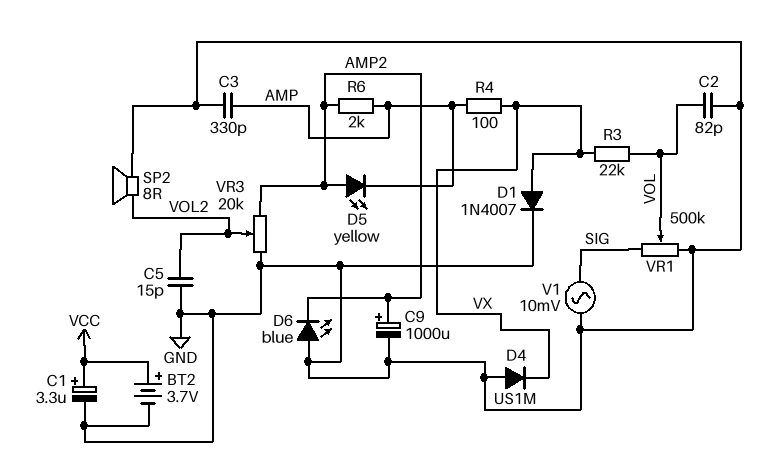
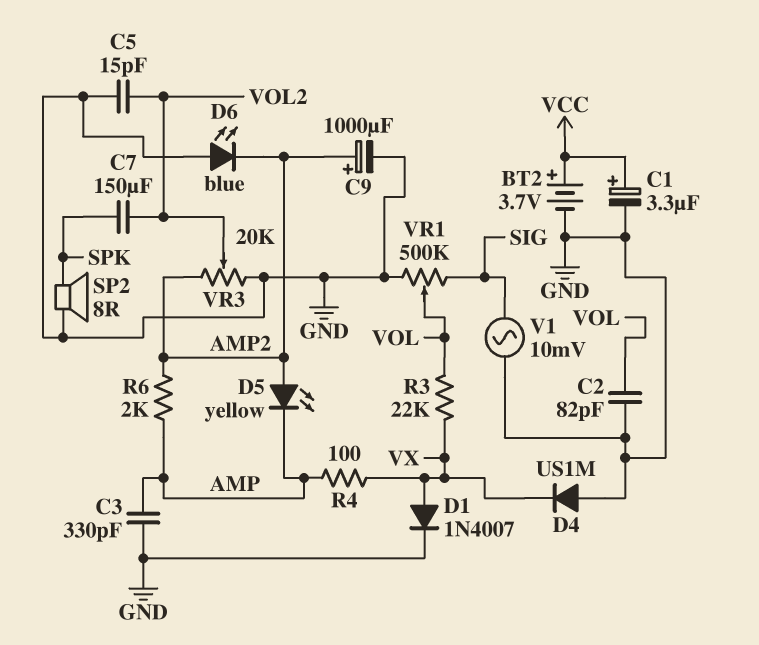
C7: none -> 150uF (SPK, VOL2)
SP2: speaker 8R (GND, VOL2) -> speaker 8R (GND, SPK)

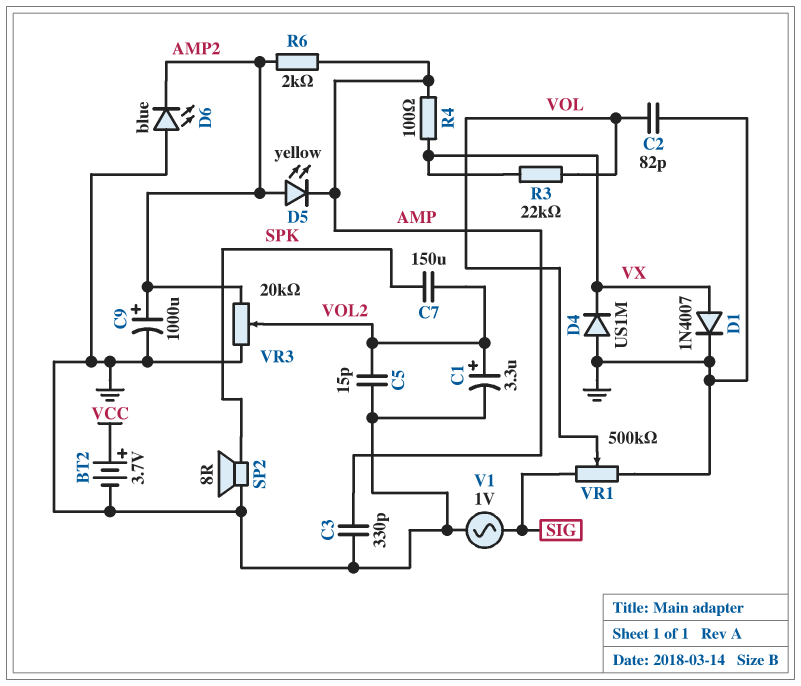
C1: 3.3uF (plus VCC, minus GND) -> 3.3uF (plus VOL2, minus GND)
V1: AC 10mV (GND, SIG) -> AC 1V (GND, SIG)

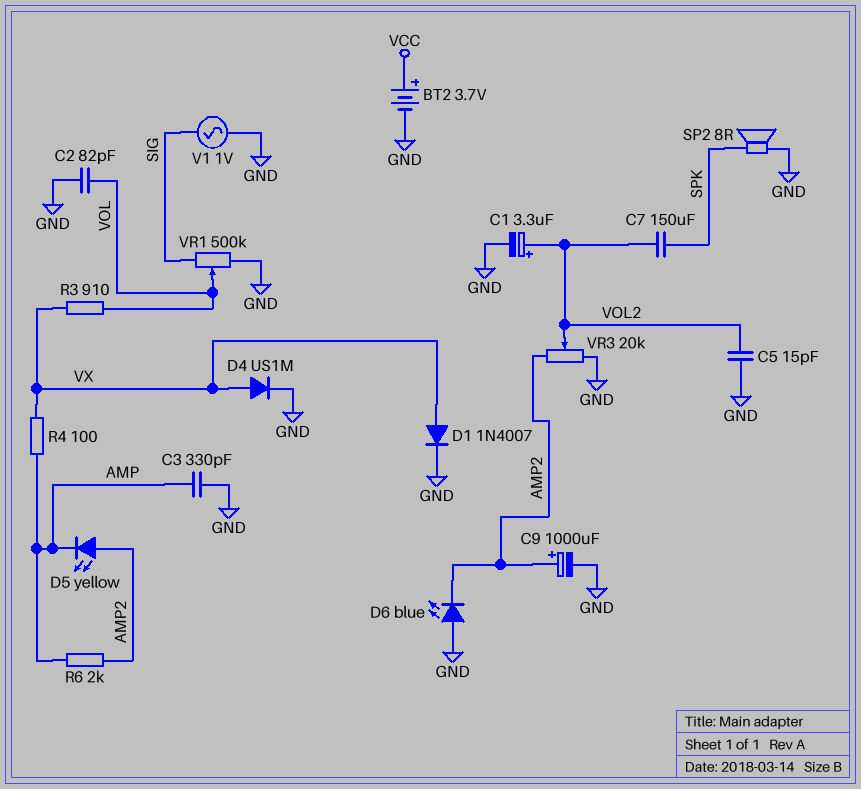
D4: diode US1M (A GND, K VX) -> diode US1M (A VX, K GND)
R3: 22k (VOL, VX) -> 910 (VOL, VX)

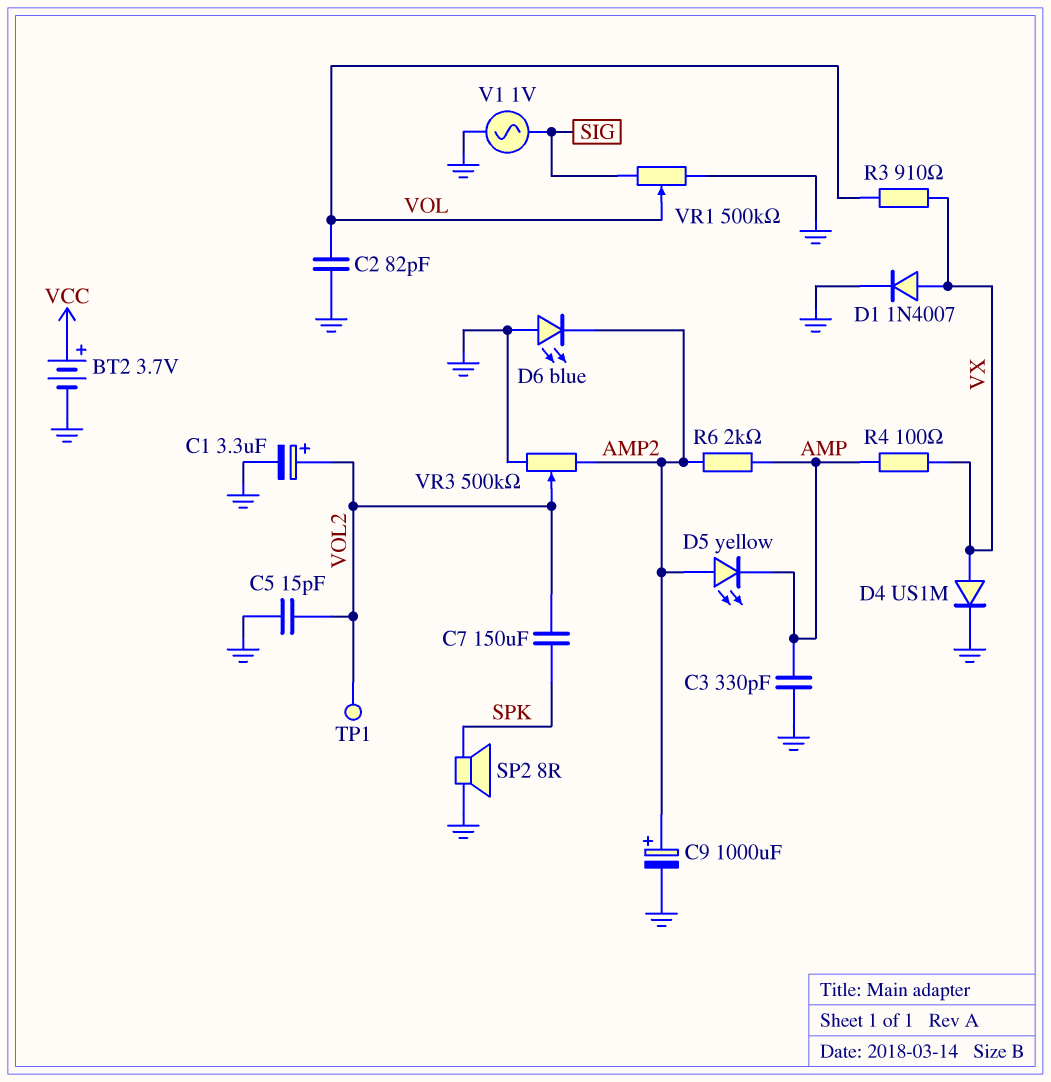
TP1: none -> test point (VOL2)
VR3: 20k (AMP2, GND, wiper VOL2) -> 500k (AMP2, GND, wiper VOL2)

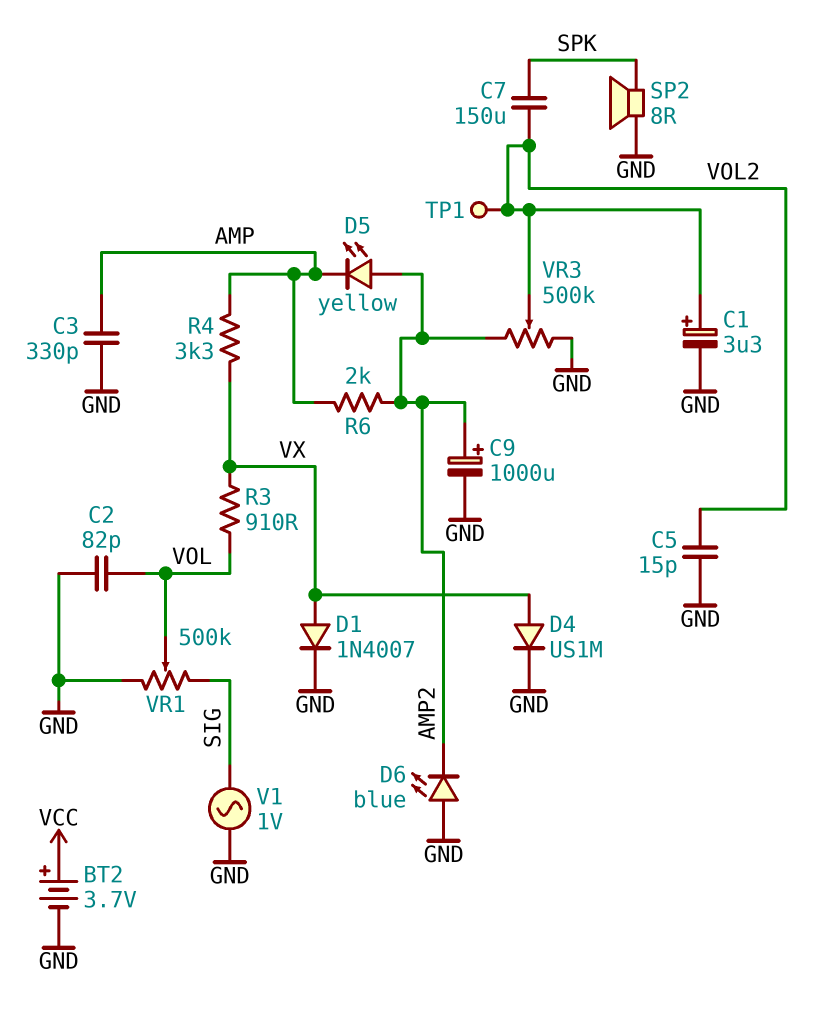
R4: 100 (AMP, VX) -> 3.3k (AMP, VX)

